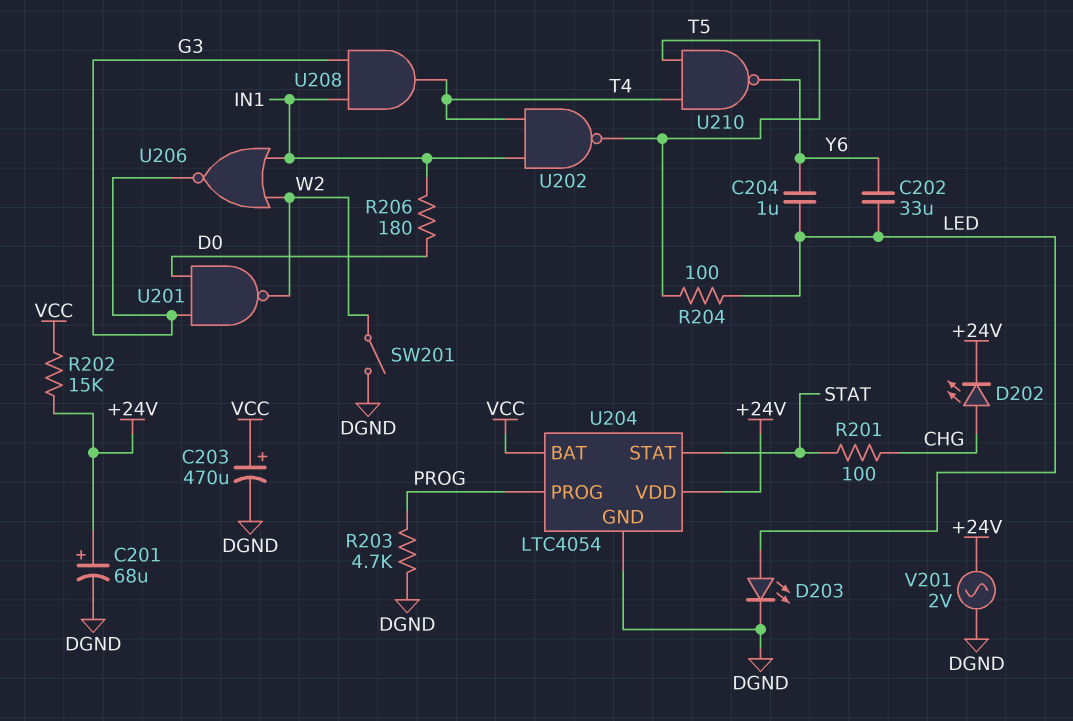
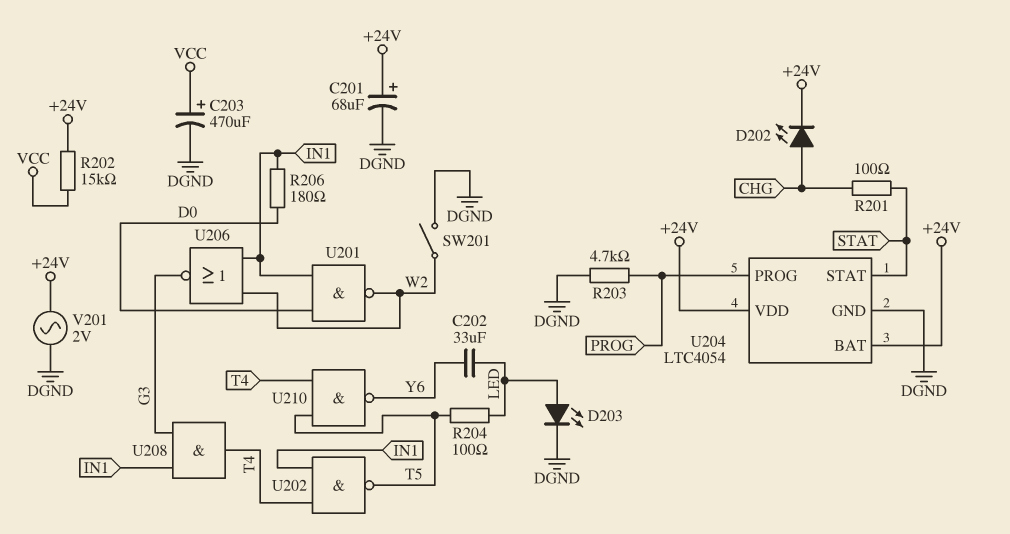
C204: 1uF (LED, Y6) -> none
U201: NAND (in D0, in G3, out W2) -> NAND (in D0, in IN1, out W2)
U204 pin BAT: VCC -> +24V

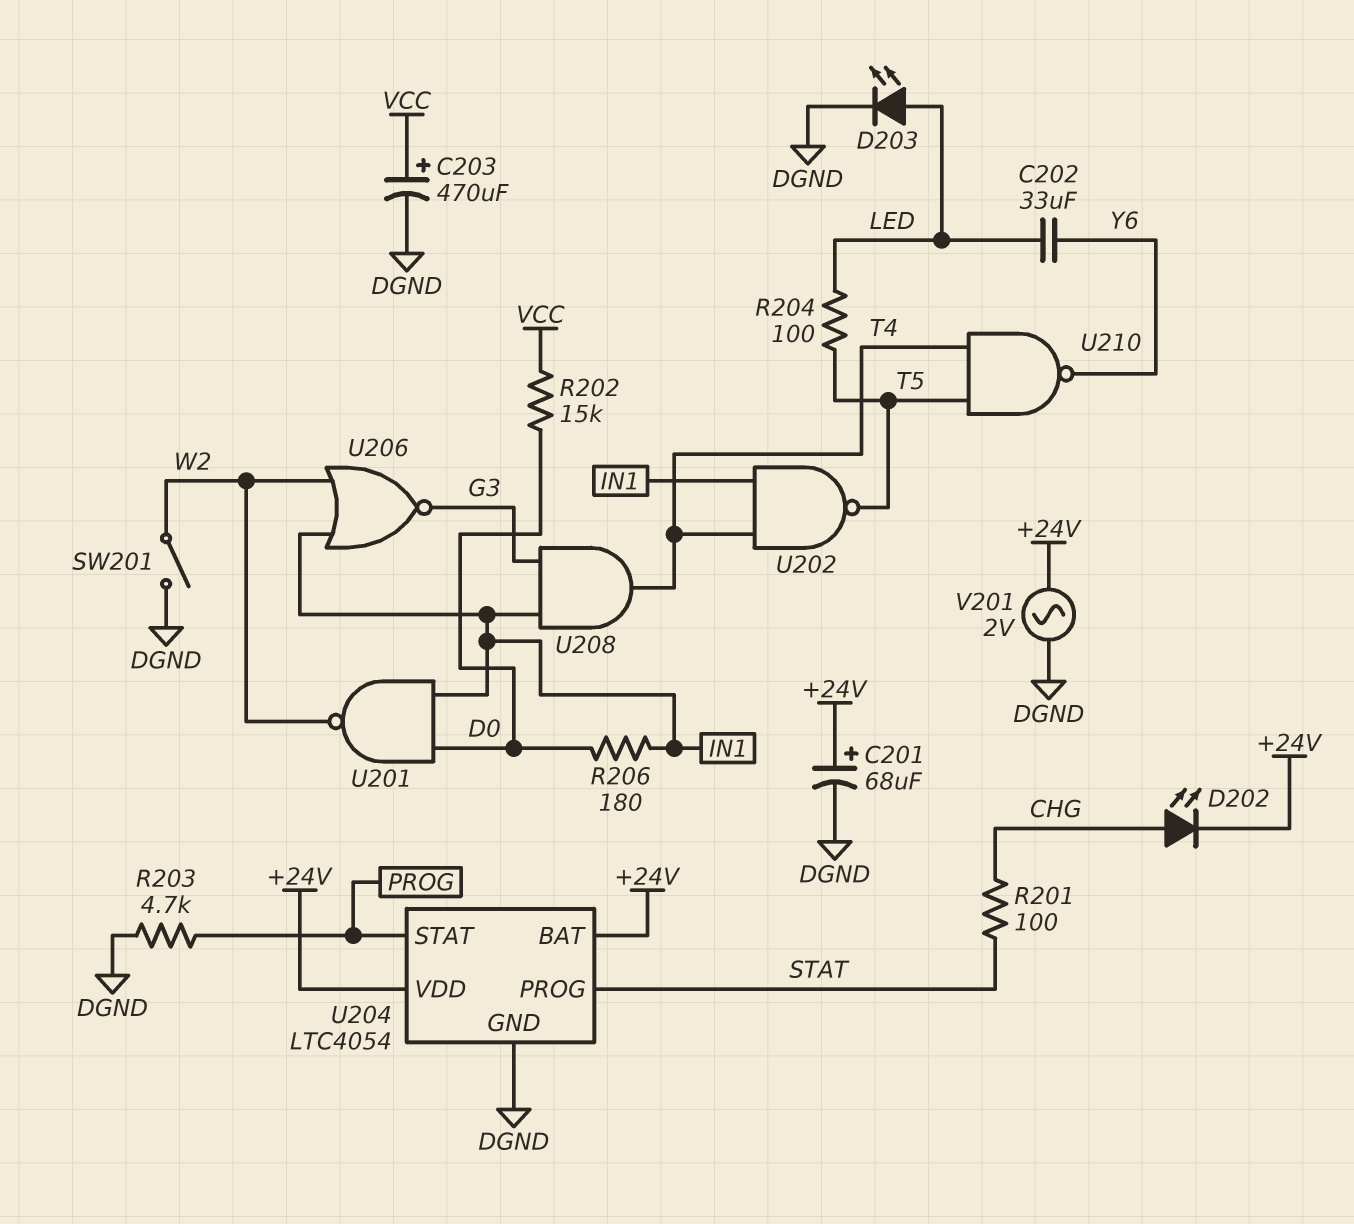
R202: 15k (+24V, VCC) -> 15k (D0, VCC)
U204 pin PROG: PROG -> STAT
U204 pin STAT: STAT -> PROG

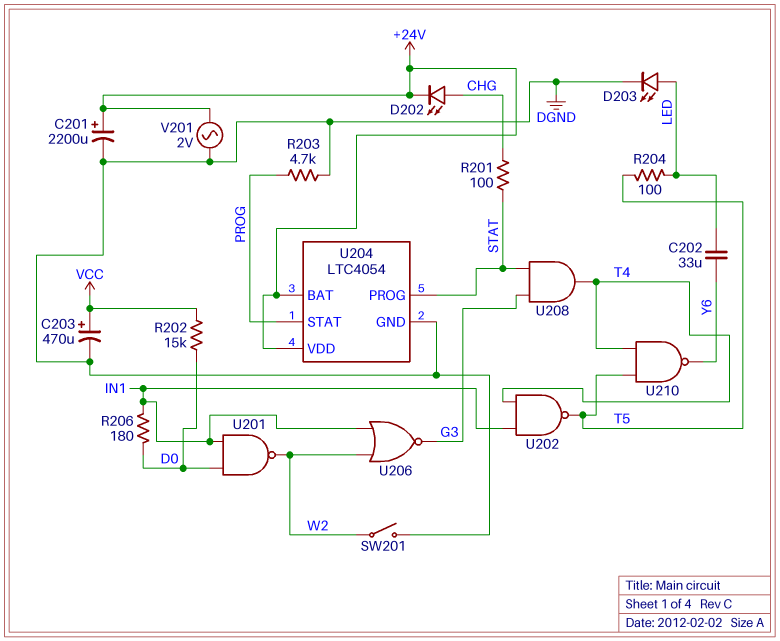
C201: 68uF (plus +24V, minus DGND) -> 2200uF (plus +24V, minus DGND)
U208: AND (in G3, in IN1, out T4) -> AND (in G3, in STAT, out T4)

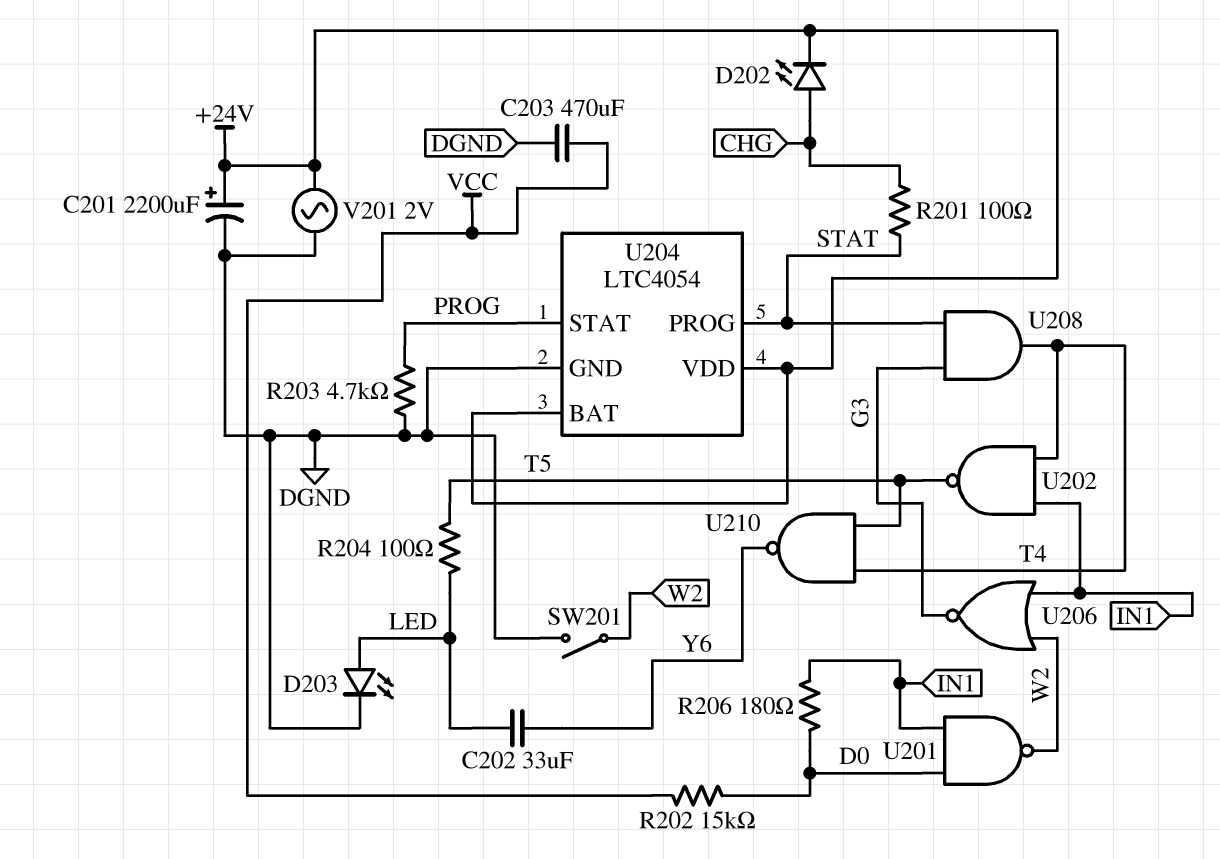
C203: 470uF (plus VCC, minus DGND) -> 470uF (DGND, VCC)

